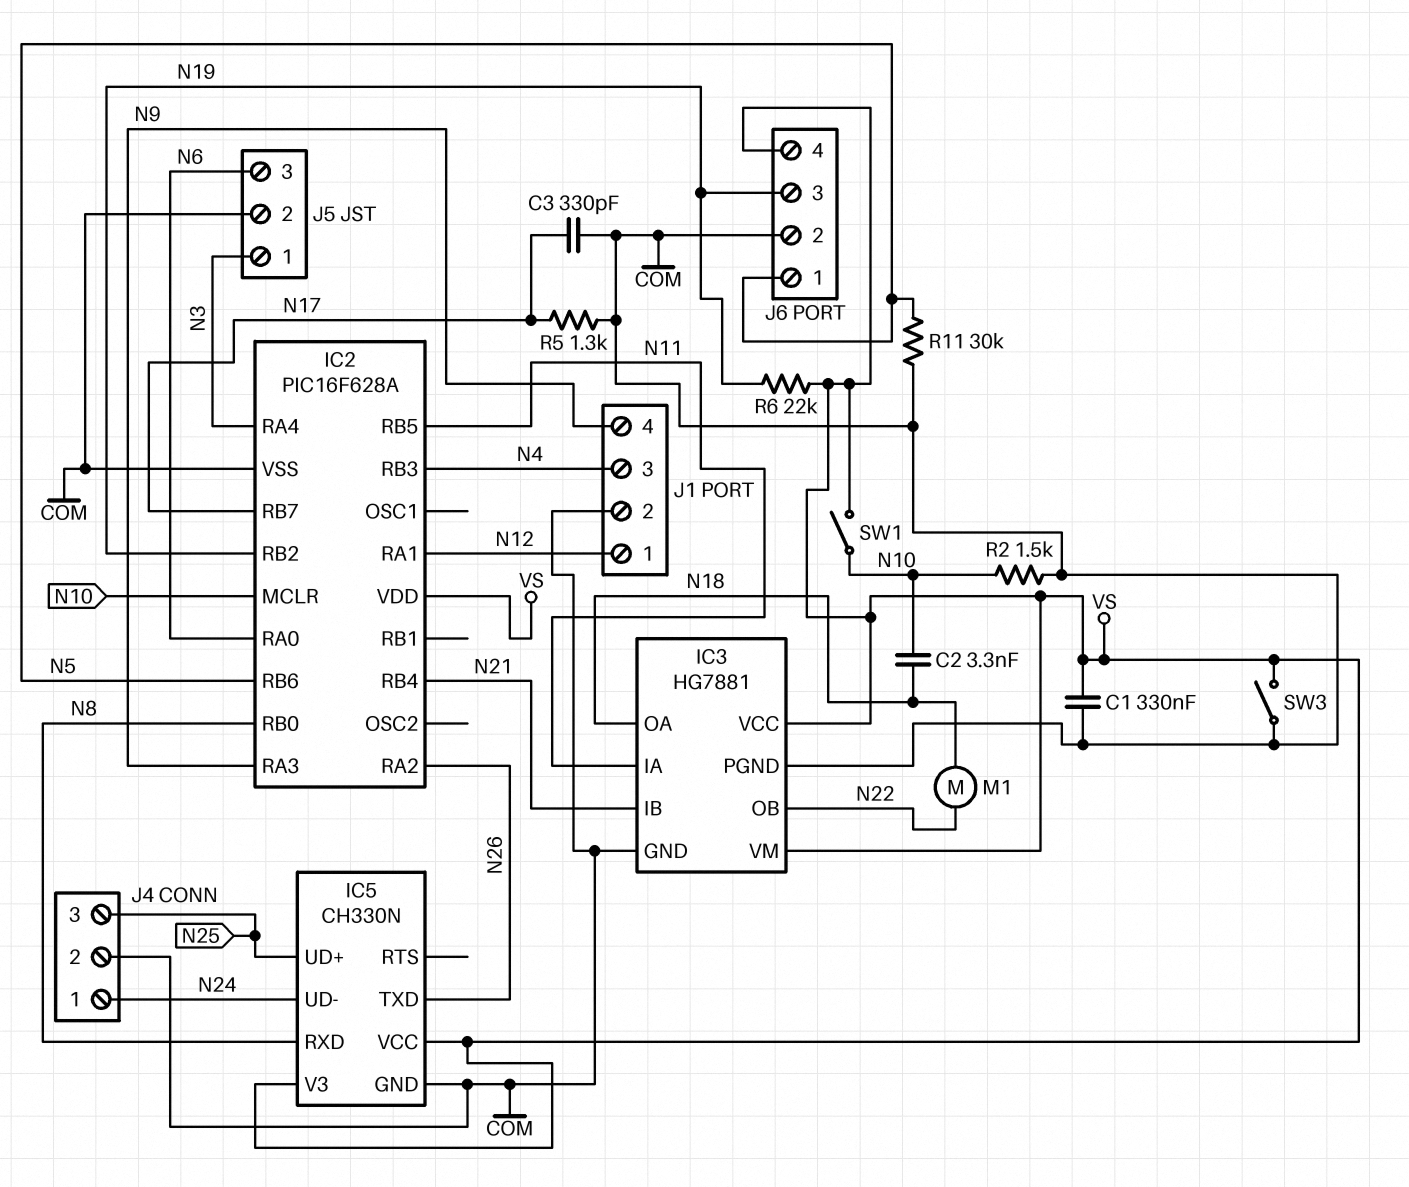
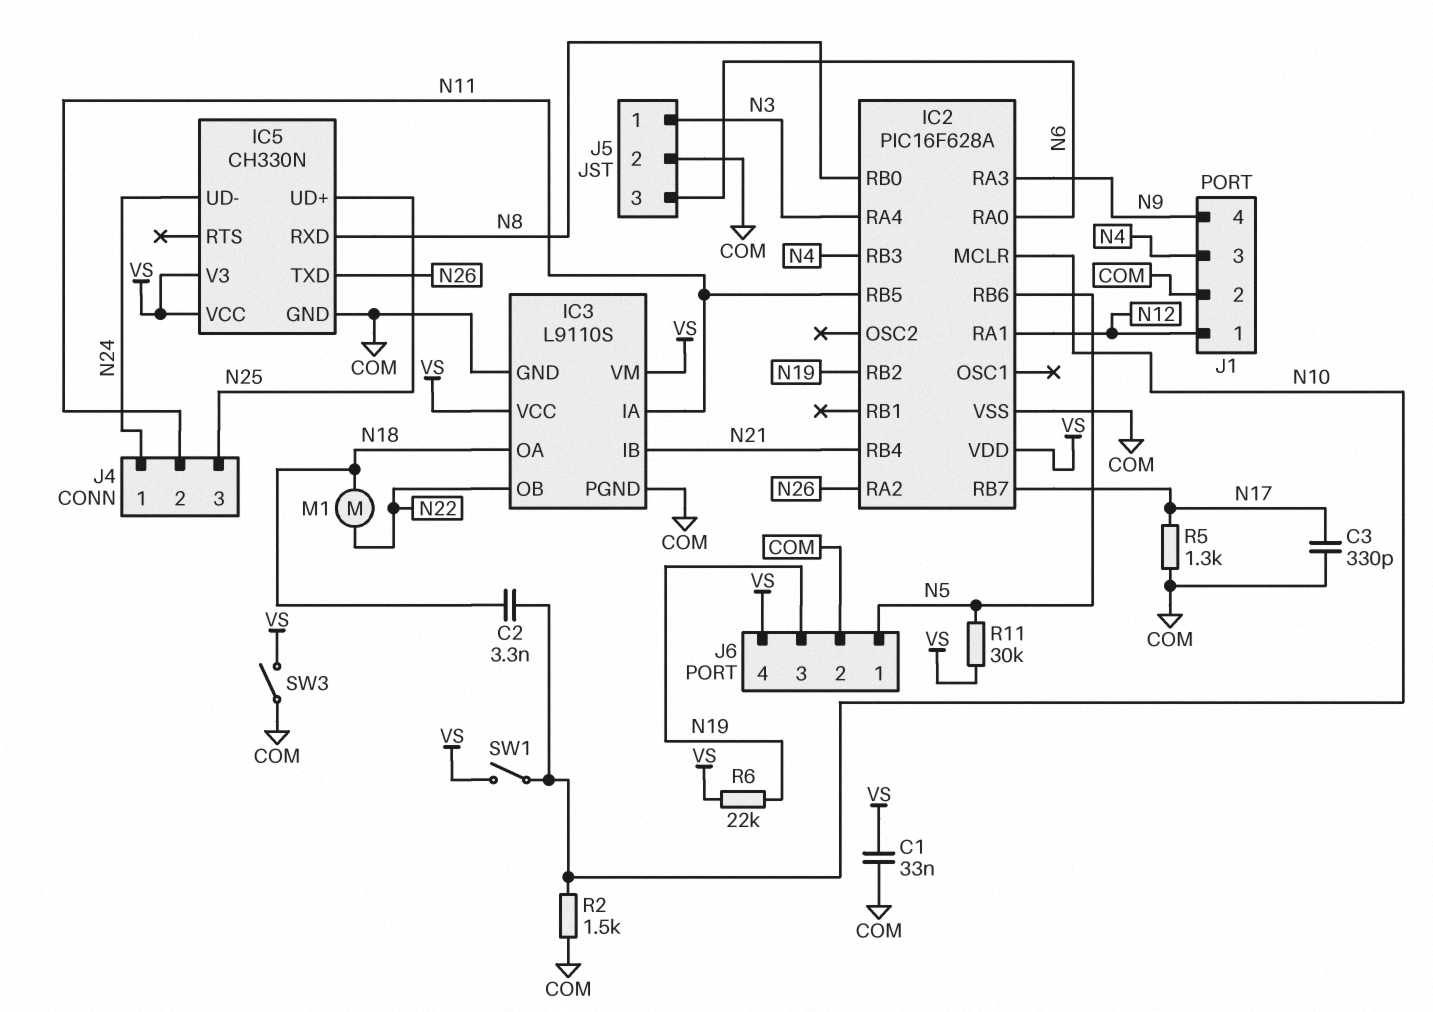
C1: 330nF (COM, VS) -> 33nF (COM, VS)
IC3: HG7881 -> L9110S
J4 pin 2: COM -> N11
R11: 30k (COM, N5) -> 30k (N5, VS)

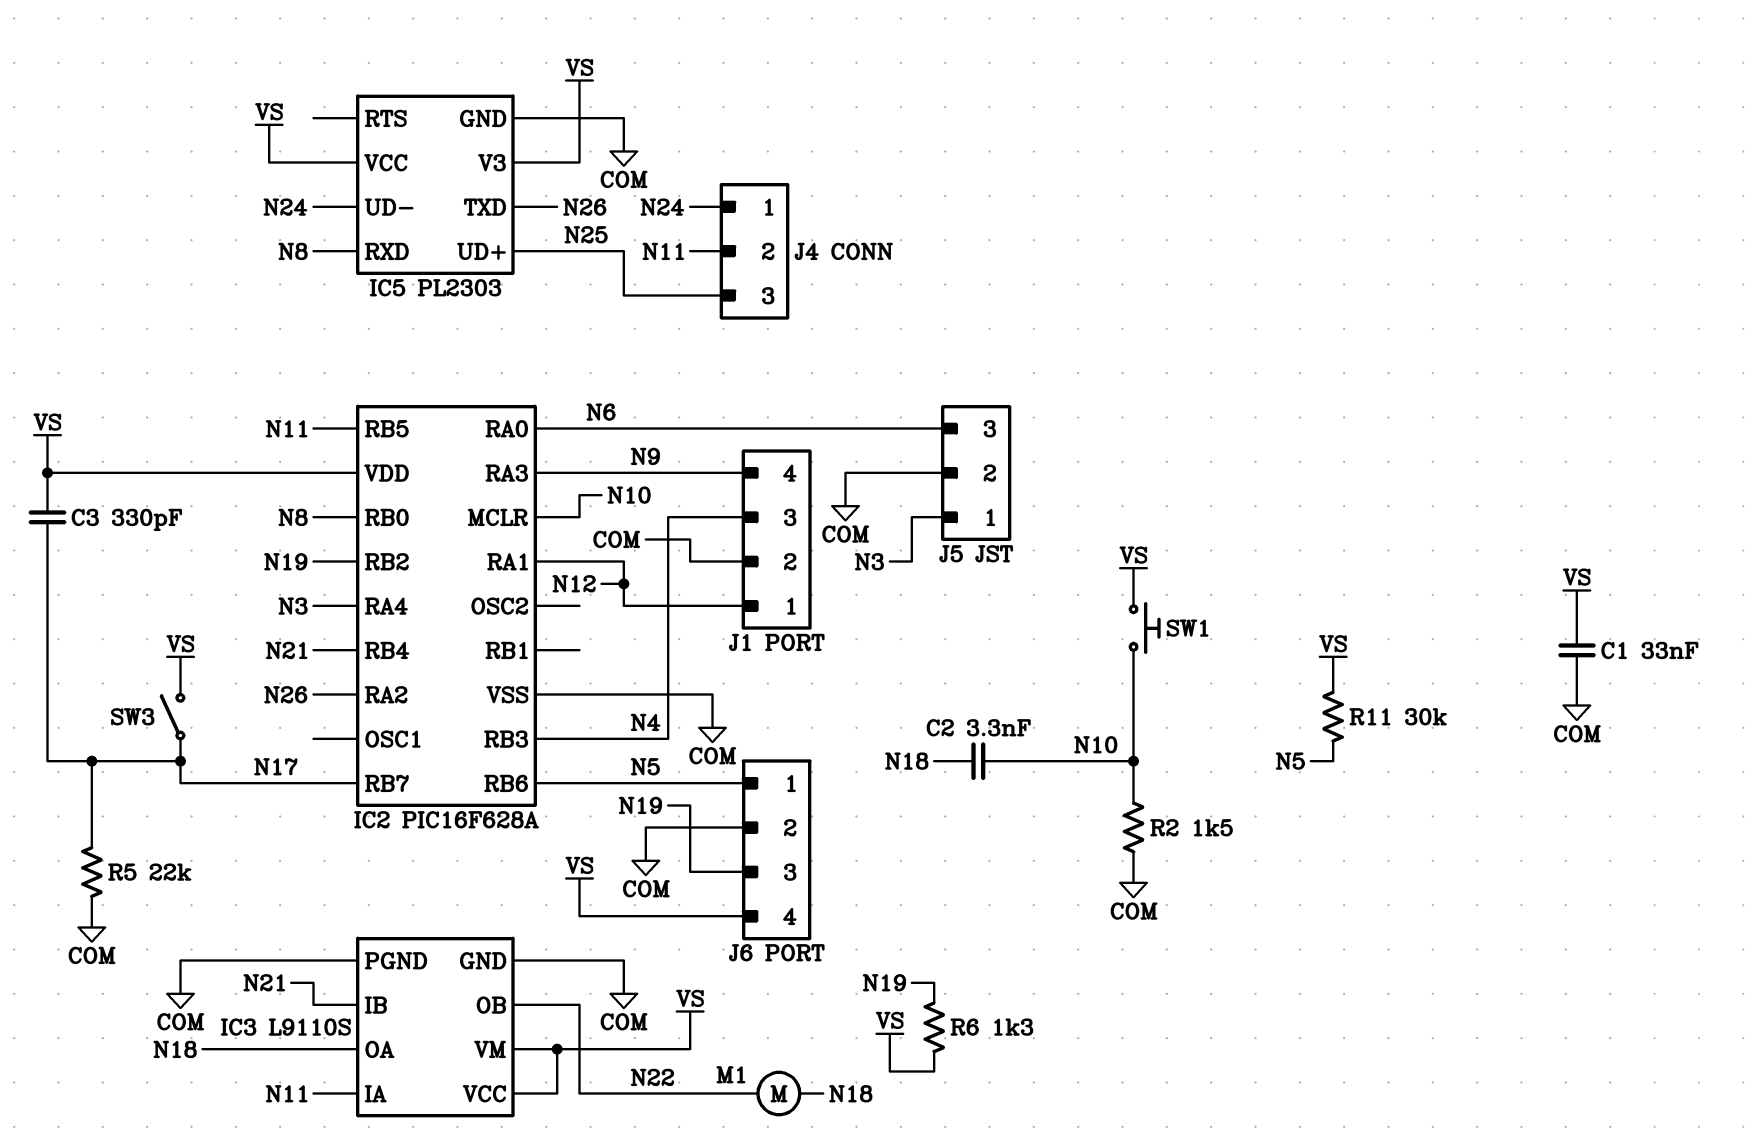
C3: 330pF (COM, N17) -> 330pF (N17, VS)
IC5: CH330N -> PL2303
R5: 1.3k (COM, N17) -> 22k (COM, N17)
R6: 22k (N19, VS) -> 1.3k (N19, VS)
SW1: switch (N10, VS) -> button (N10, VS)
SW3: switch (COM, VS) -> switch (N17, VS)

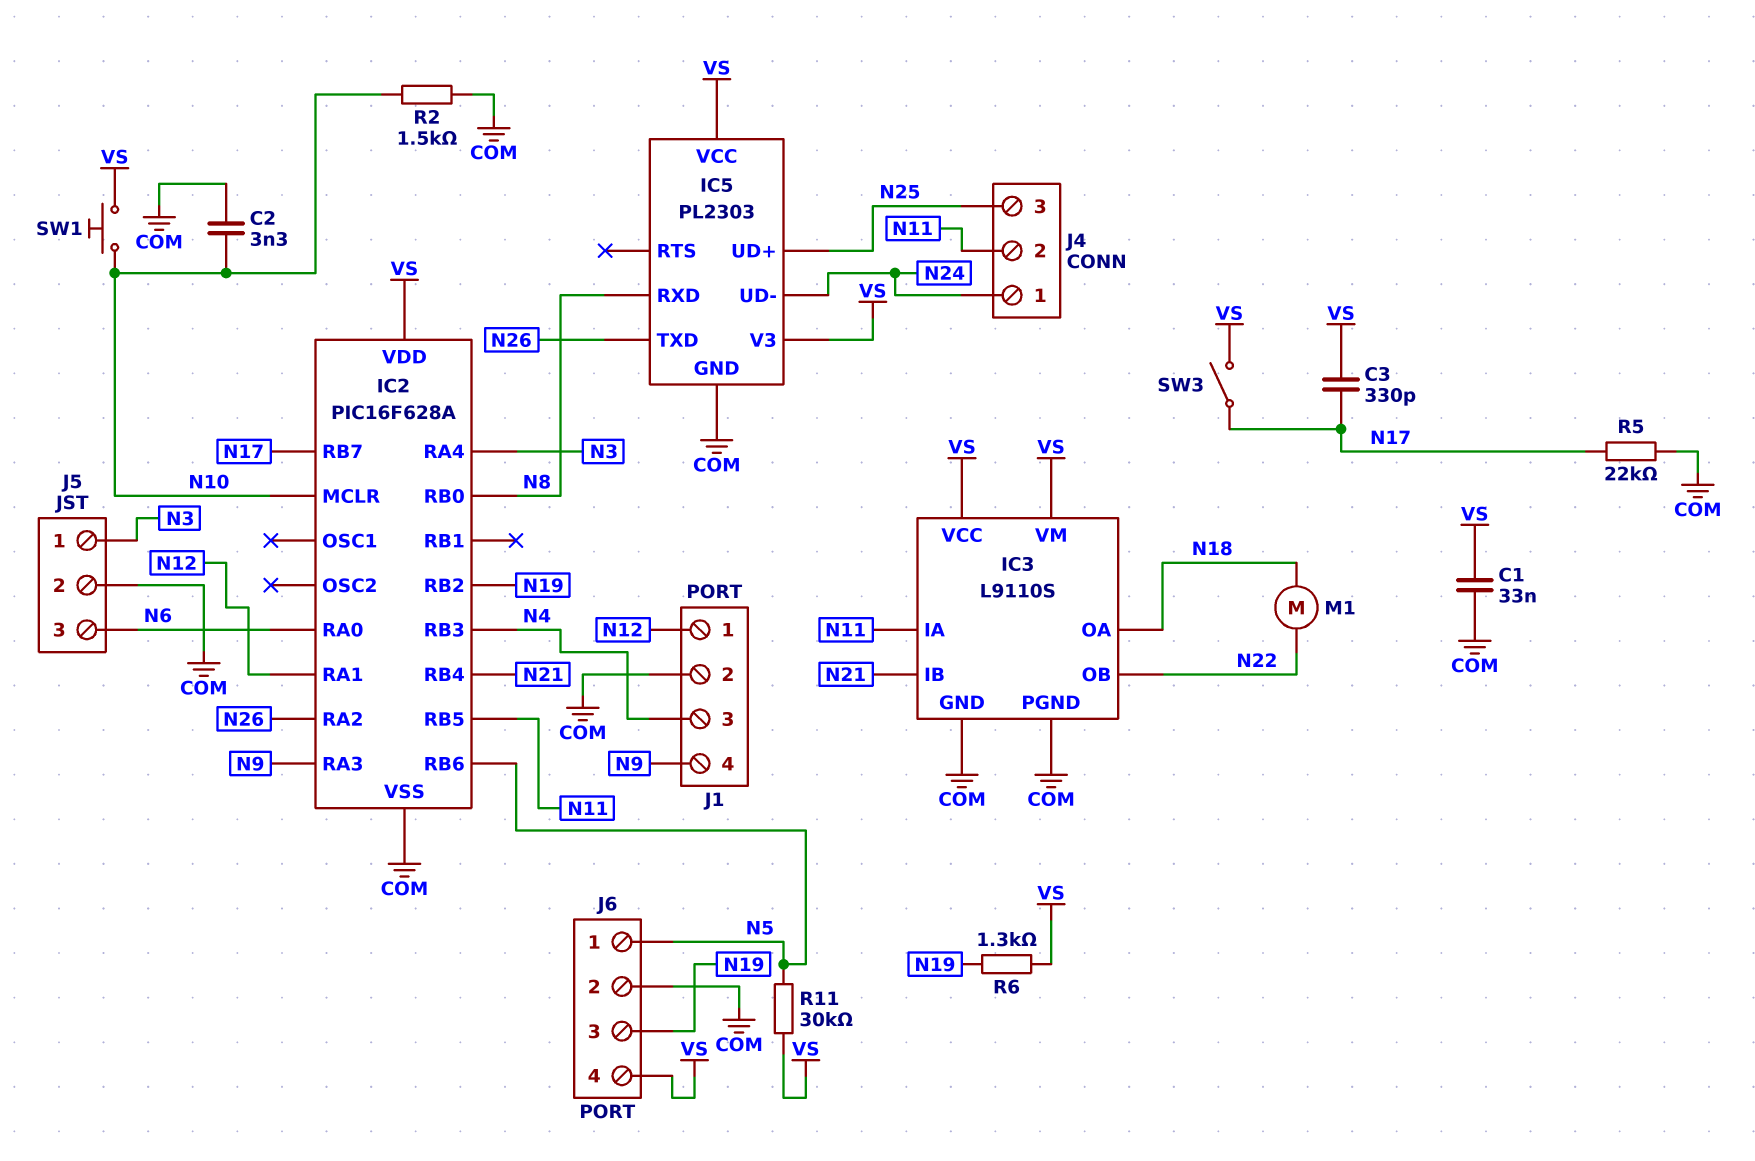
C2: 3.3nF (N10, N18) -> 3.3nF (COM, N10)

